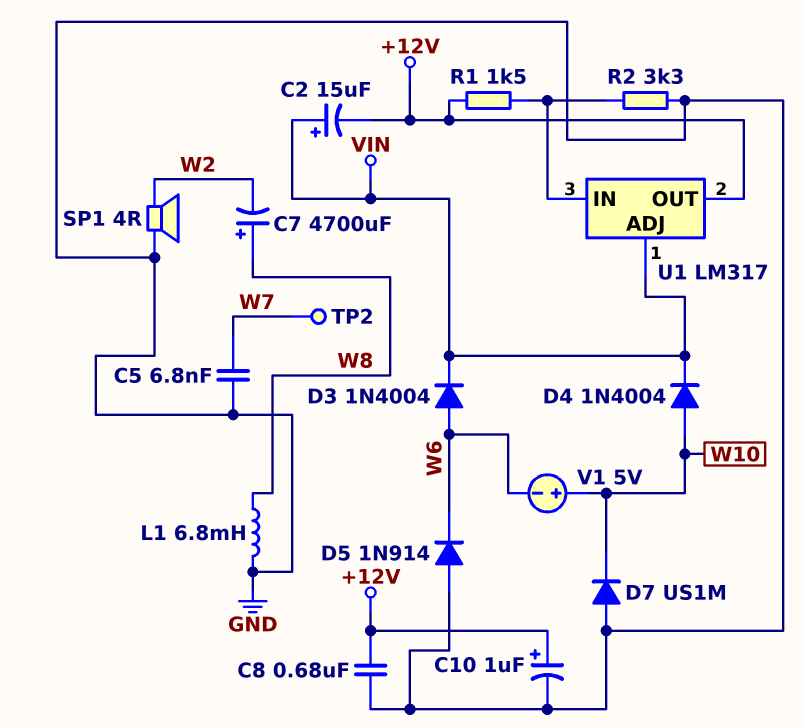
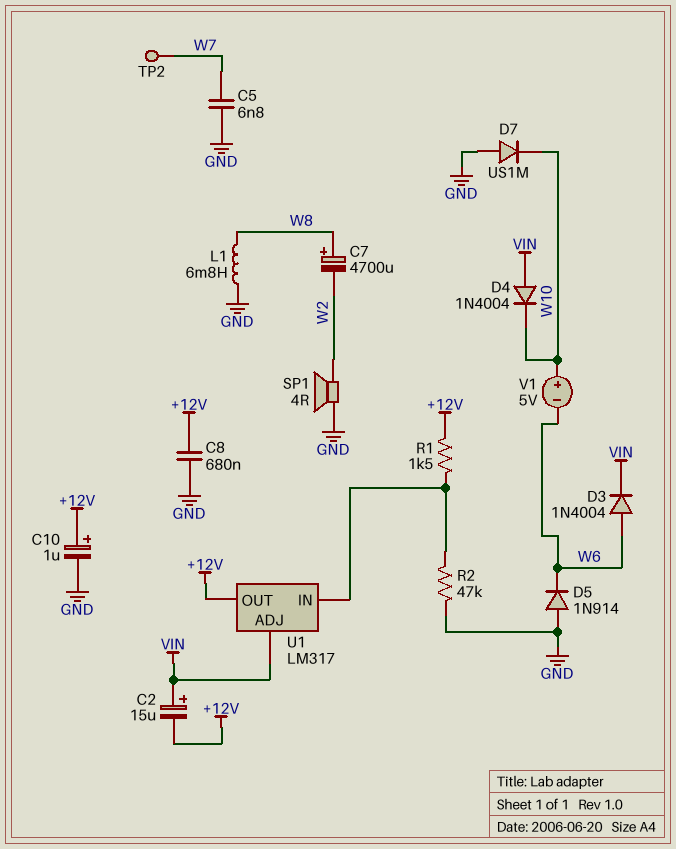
D4: diode 1N4004 (A W10, K VIN) -> diode 1N4004 (A VIN, K W10)
R2: 3.3k (GND, U1/IN) -> 47k (GND, U1/IN)

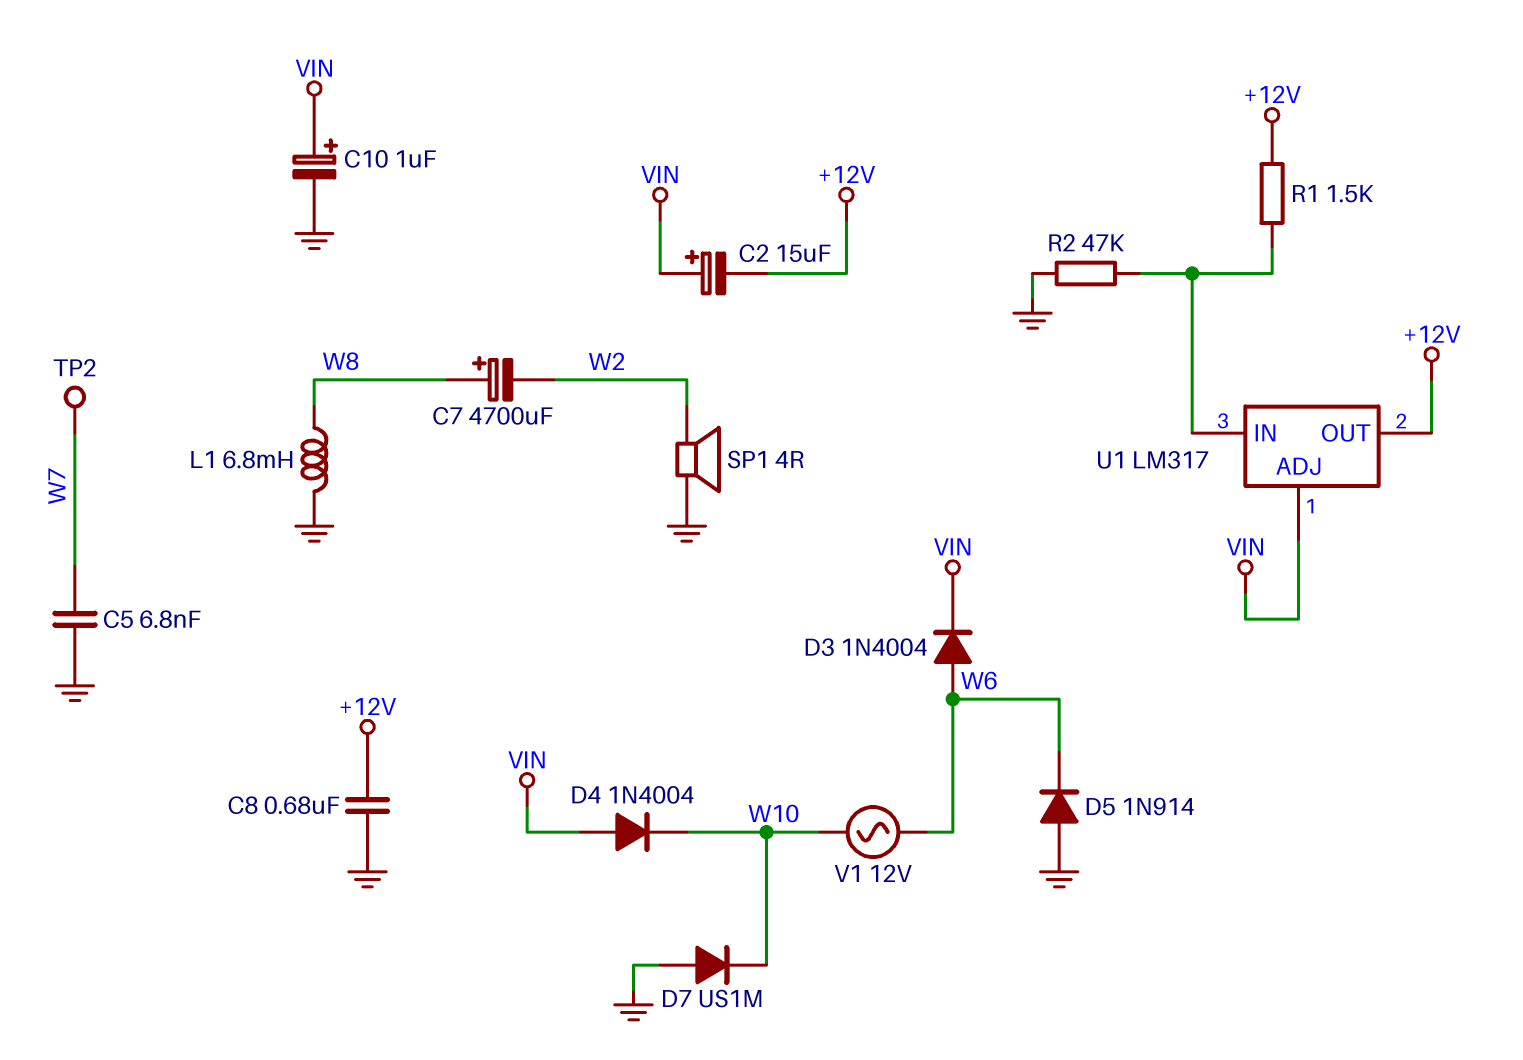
C10: 1uF (plus +12V, minus GND) -> 1uF (plus VIN, minus GND)
V1: 5V (plus W10, minus W6) -> AC 12V (W6, W10)

